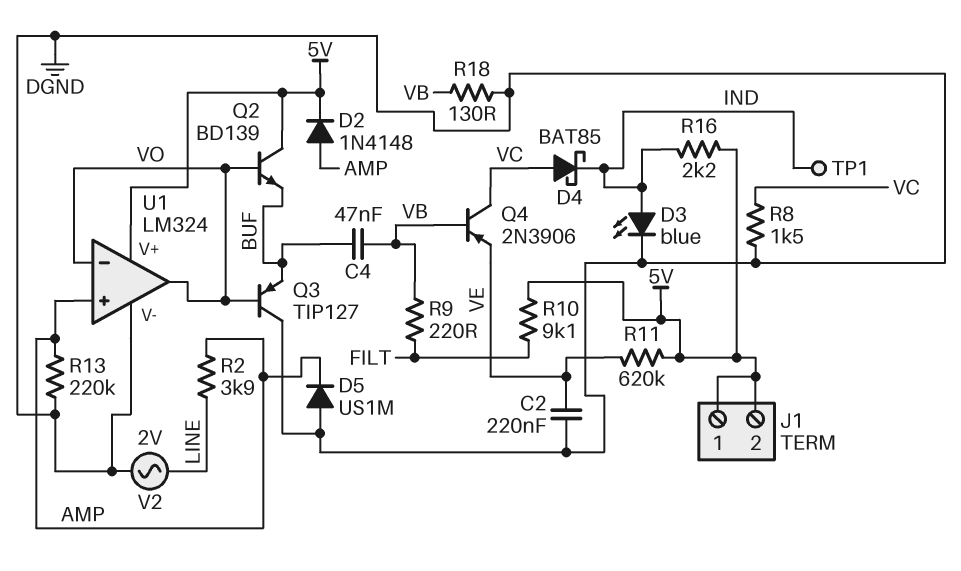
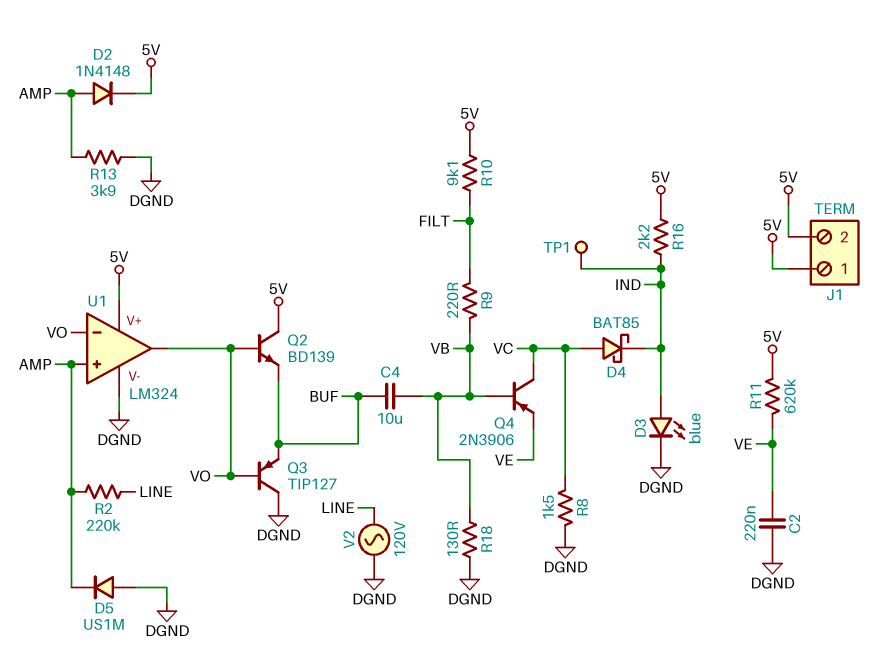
C4: 47nF (BUF, VB) -> 10uF (BUF, VB)
R2: 3.9k (AMP, LINE) -> 220k (AMP, LINE)
R13: 220k (AMP, DGND) -> 3.9k (AMP, DGND)
V2: AC 2V (DGND, LINE) -> AC 120V (DGND, LINE)

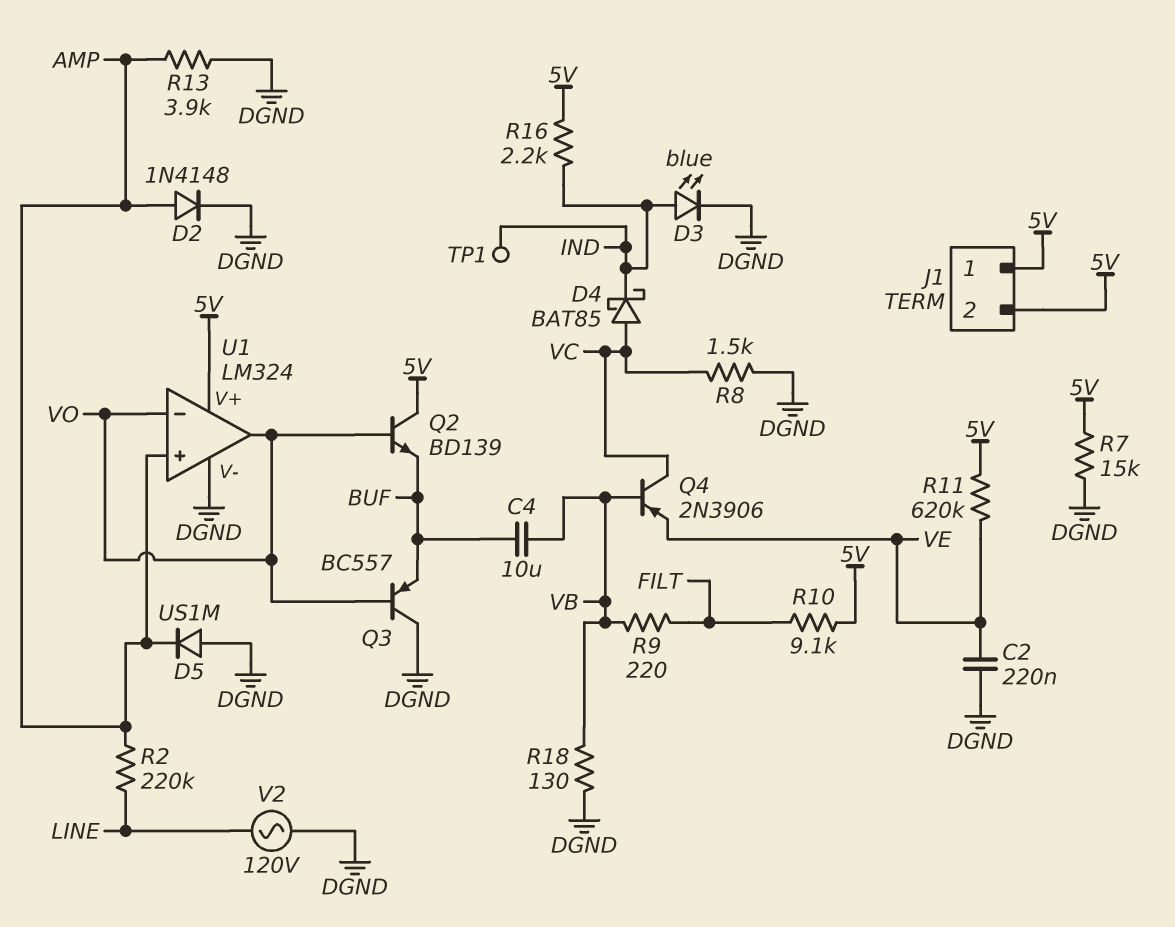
D2: diode 1N4148 (A AMP, K 5V) -> diode 1N4148 (A AMP, K DGND)
Q3: PNP TIP127 (B VO, C DGND, E BUF) -> PNP BC557 (B VO, C DGND, E BUF)
R7: none -> 15k (5V, DGND)

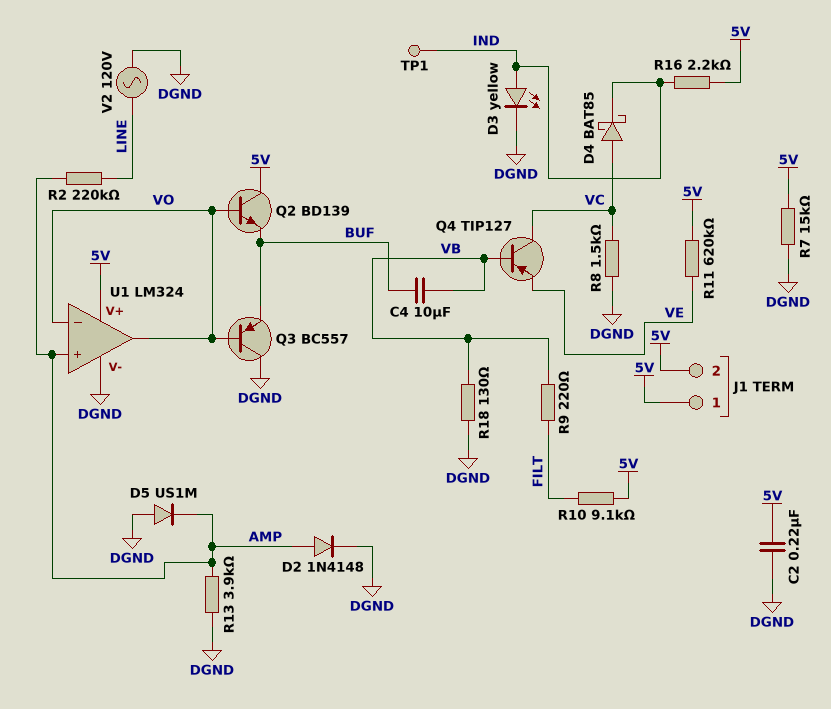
C2: 220nF (DGND, VE) -> 220nF (5V, DGND)
D3: LED blue (A IND, K DGND) -> LED yellow (A IND, K DGND)
Q4: PNP 2N3906 (B VB, C VC, E VE) -> PNP TIP127 (B VB, C VC, E VE)

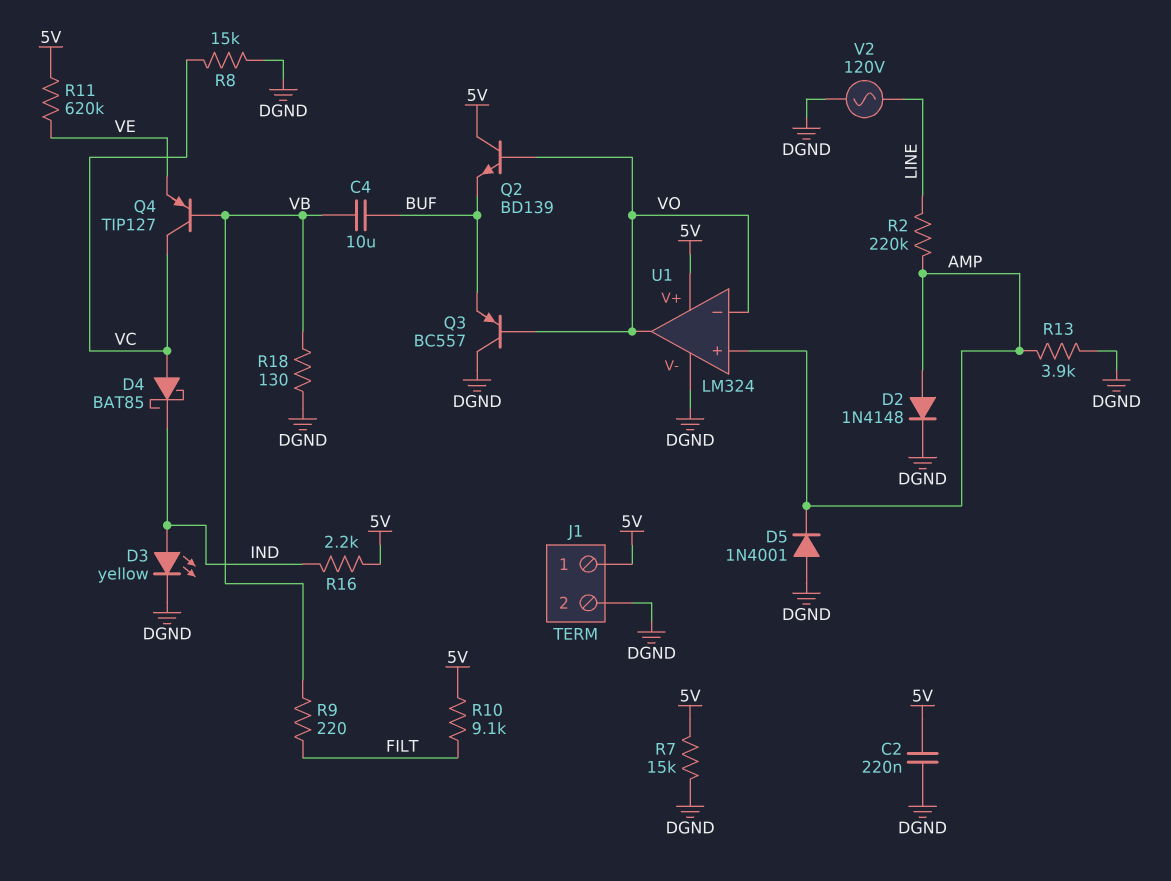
D5: diode US1M (A DGND, K AMP) -> diode 1N4001 (A DGND, K AMP)
J1 pin 2: 5V -> DGND
R8: 1.5k (DGND, VC) -> 15k (DGND, VC)
TP1: test point (IND) -> none

